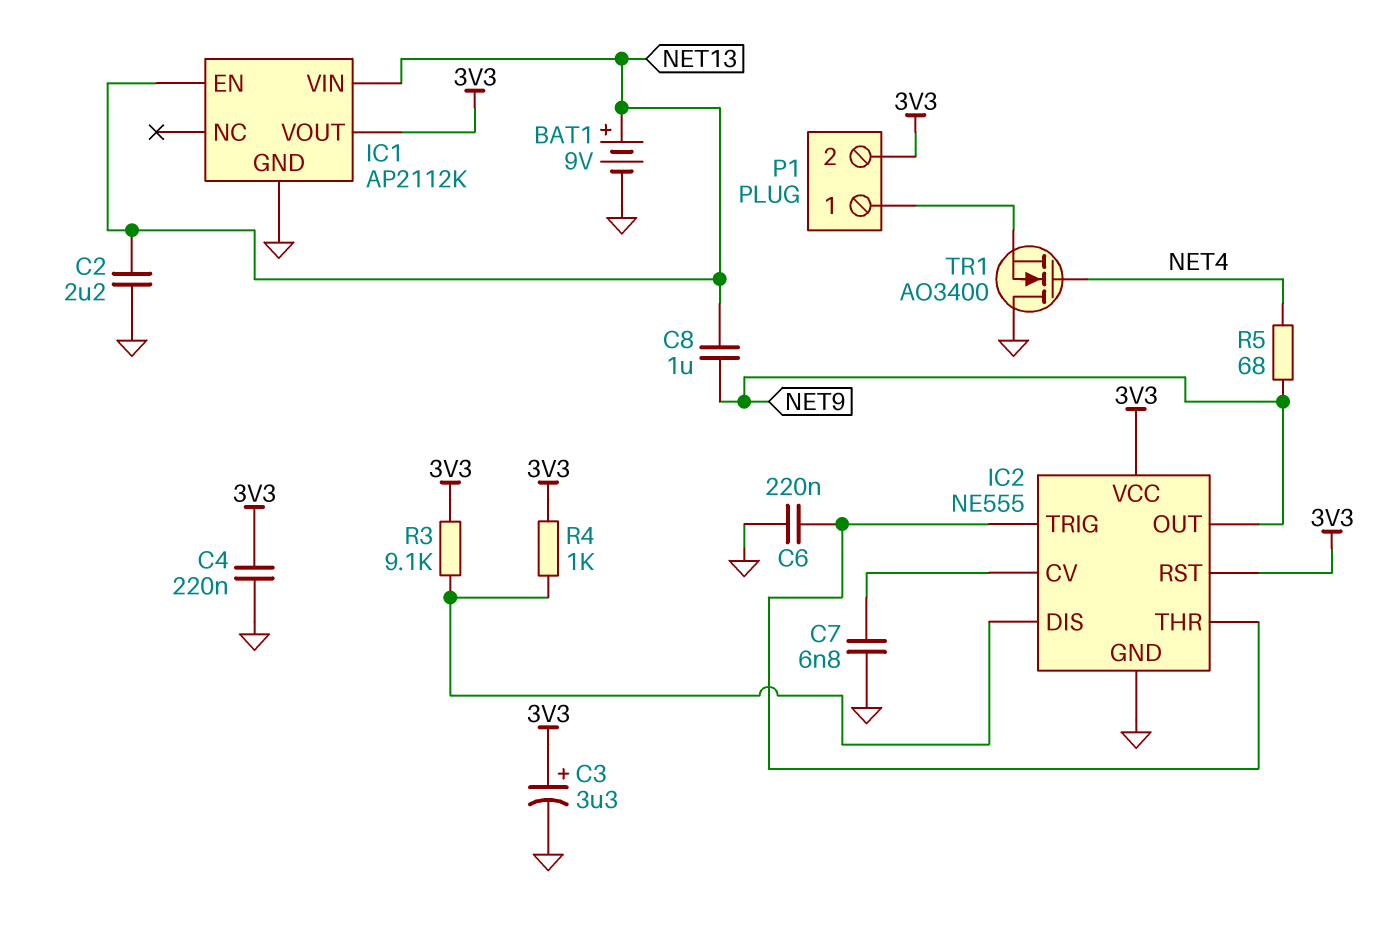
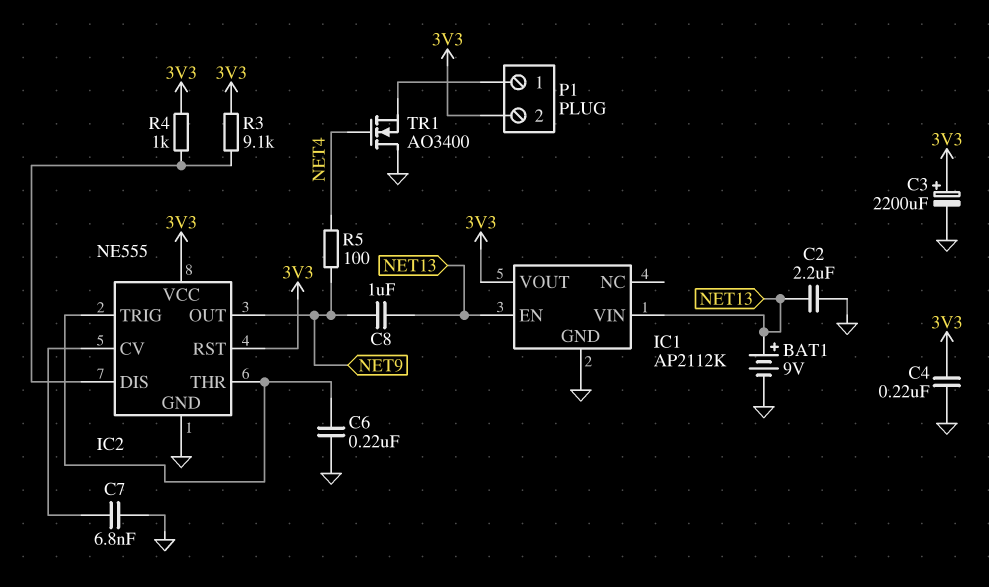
C3: 3.3uF (plus 3V3, minus GND) -> 2200uF (plus 3V3, minus GND)
R5: 68 (NET4, NET9) -> 100 (NET4, NET9)

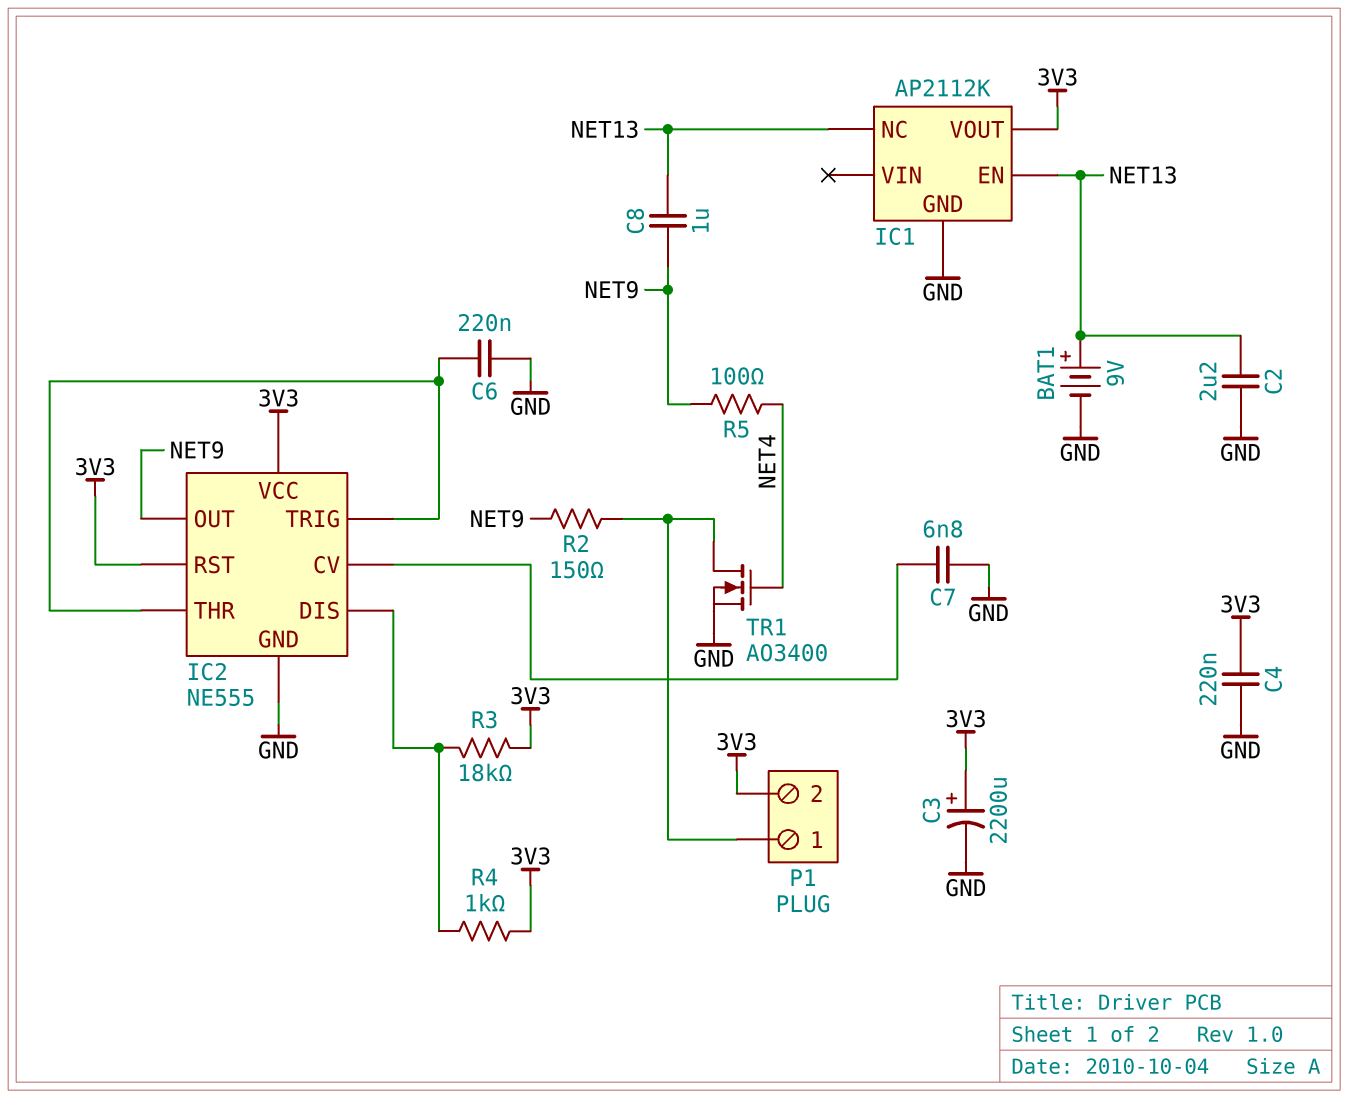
IC1 pin NC: none -> NET13
IC1 pin VIN: NET13 -> none
R2: none -> 150 (NET9, P1/1)
R3: 9.1k (3V3, IC2/DIS) -> 18k (3V3, IC2/DIS)
TR1: NMOS AO3400 (G NET4, D GND, S P1/1) -> NMOS AO3400 (G NET4, D P1/1, S GND)

